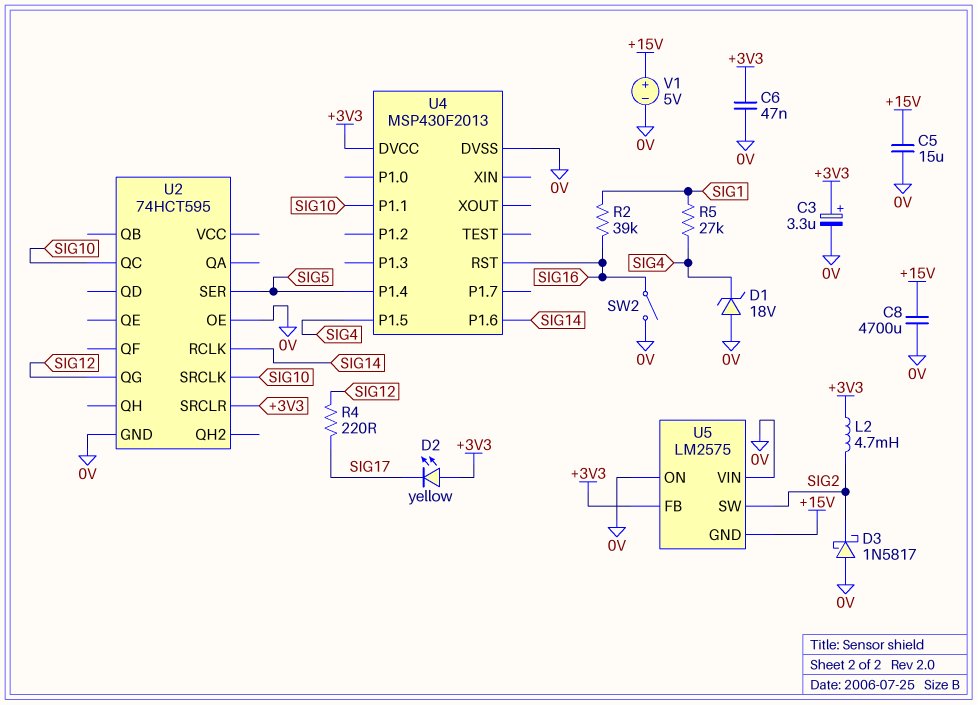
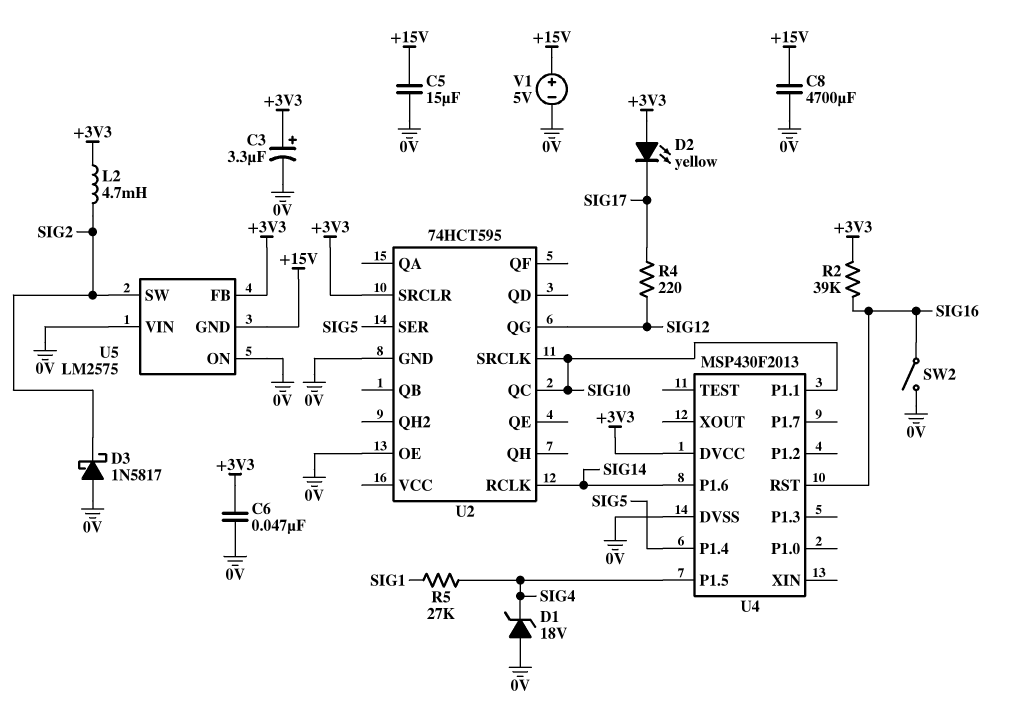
R2: 39k (SIG1, SIG16) -> 39k (+3V3, SIG16)

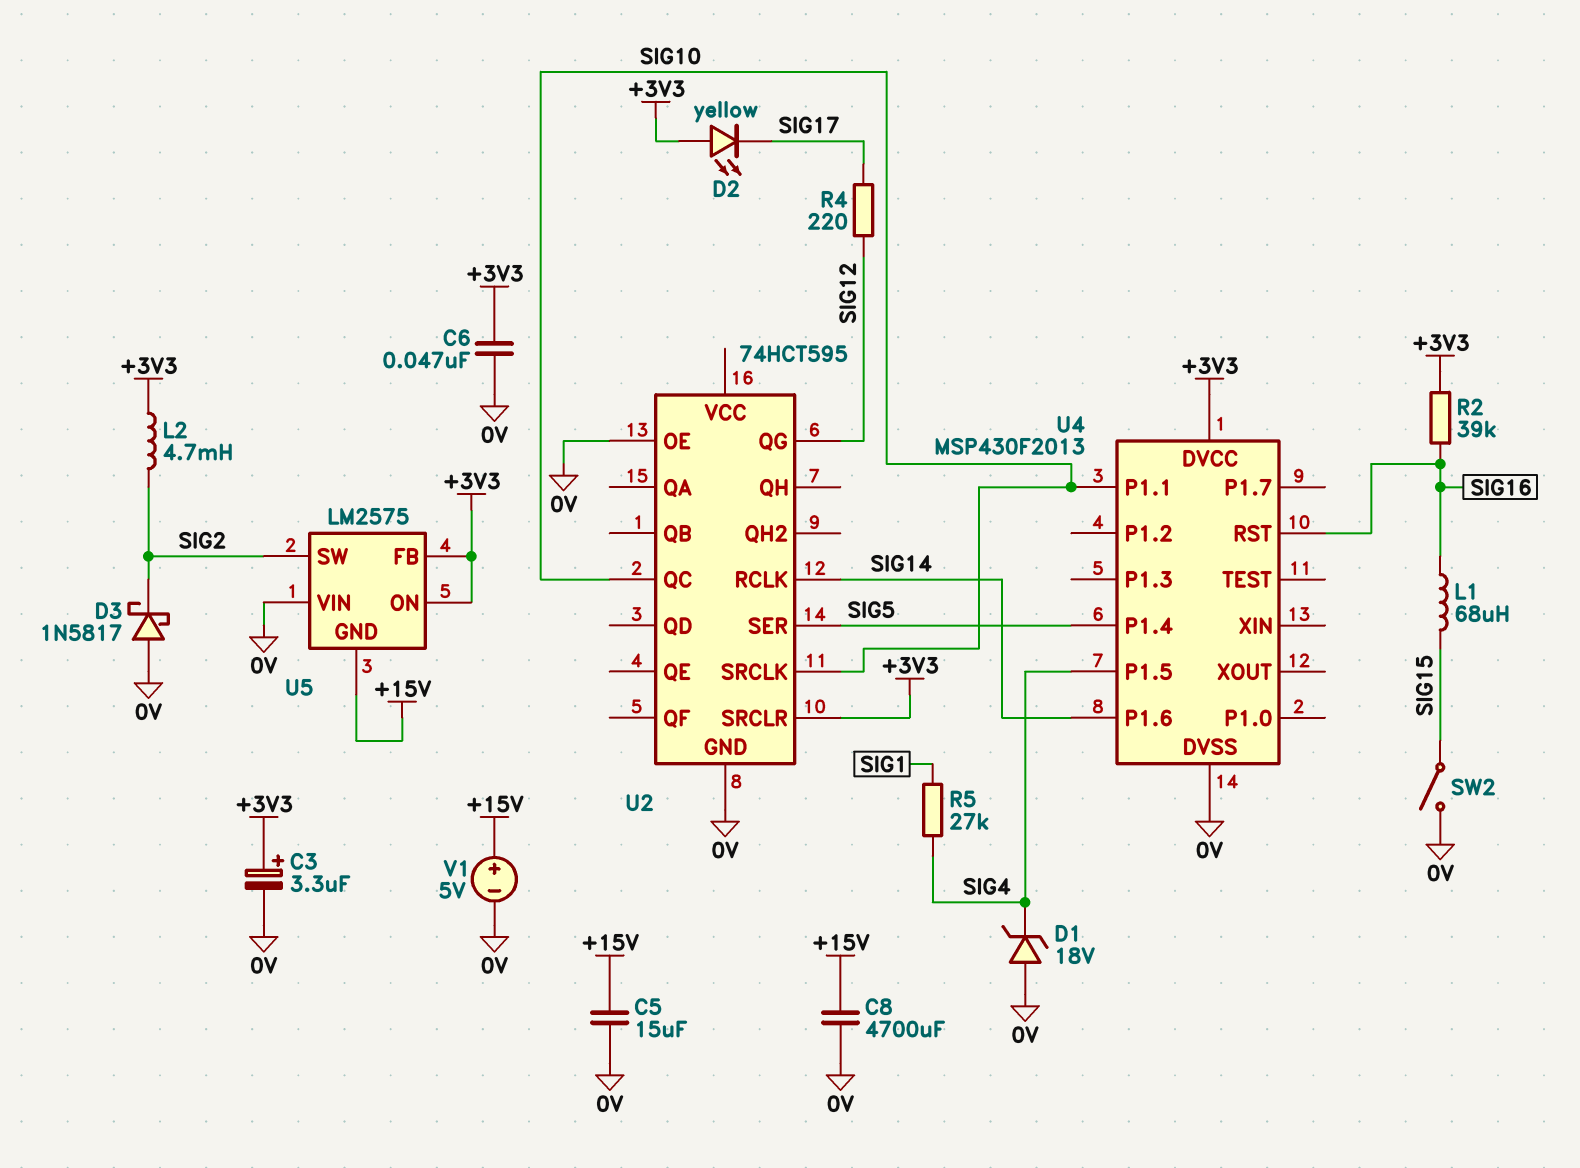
L1: none -> 68uH (SIG15, SIG16)
SW2: switch (0V, SIG16) -> switch (0V, SIG15)
U5 pin ON: 0V -> +3V3

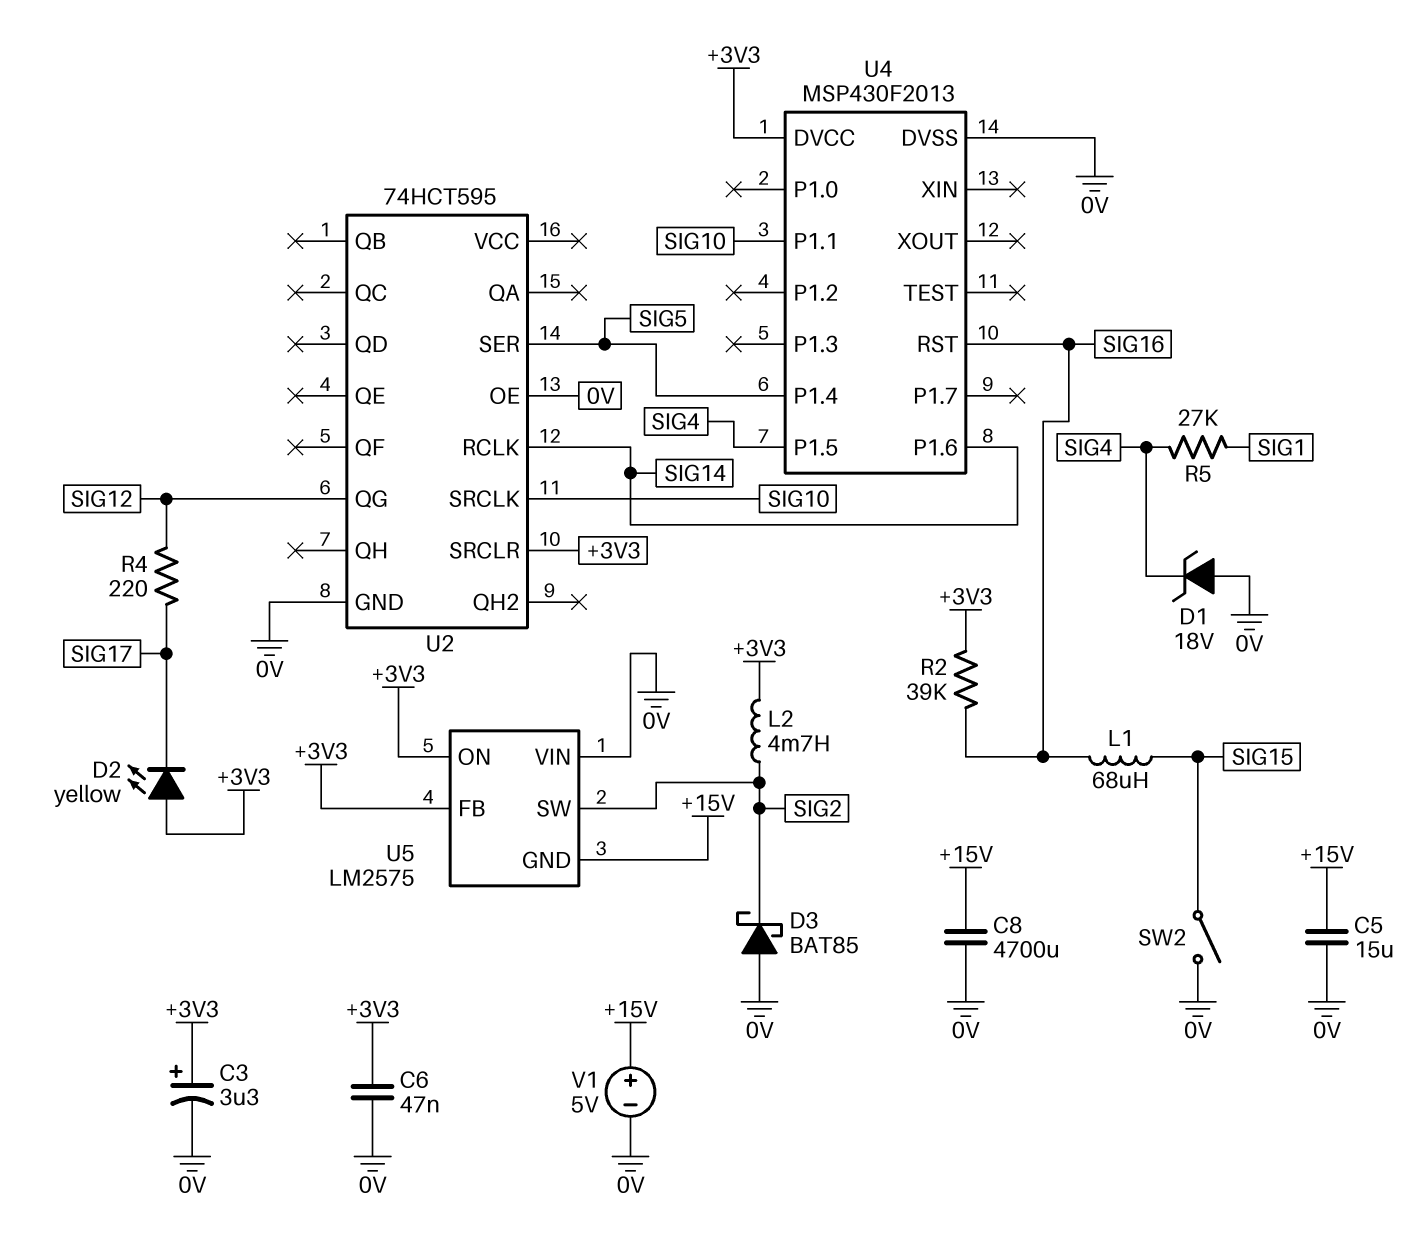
D3: schottky 1N5817 (A 0V, K SIG2) -> schottky BAT85 (A 0V, K SIG2)
U2 pin QC: SIG10 -> none

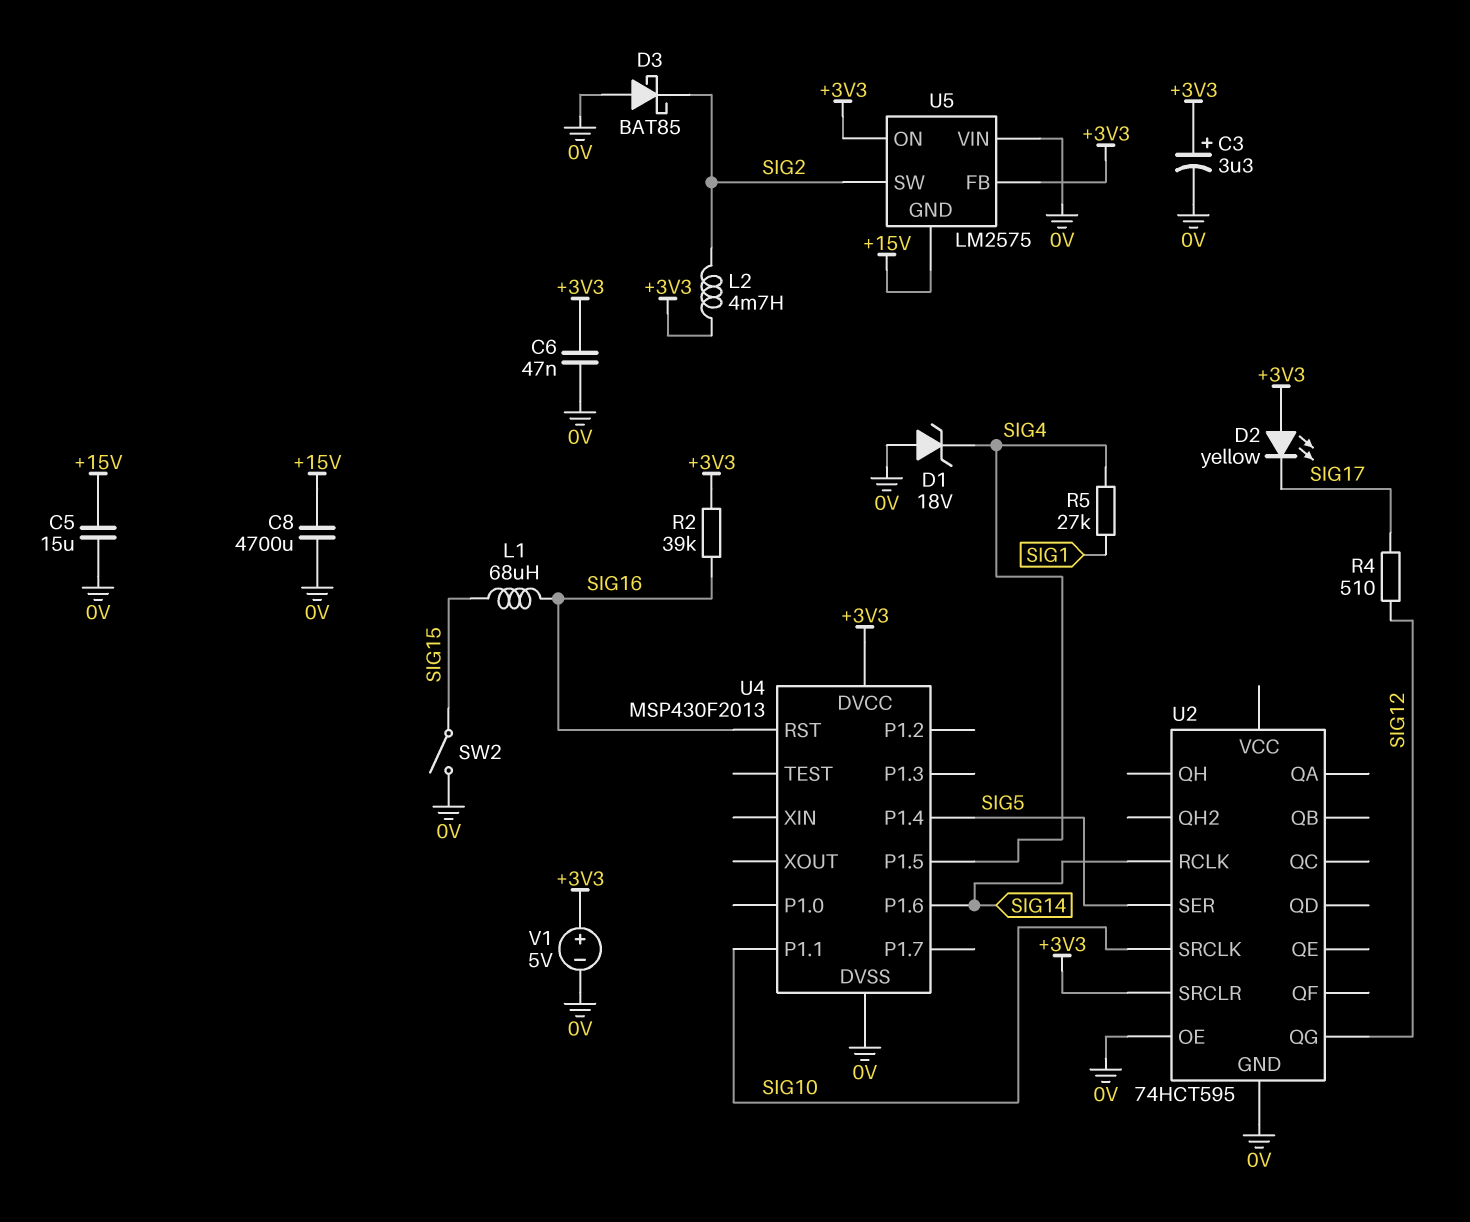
R4: 220 (SIG12, SIG17) -> 510 (SIG12, SIG17)
V1: 5V (plus +15V, minus 0V) -> 5V (plus +3V3, minus 0V)

